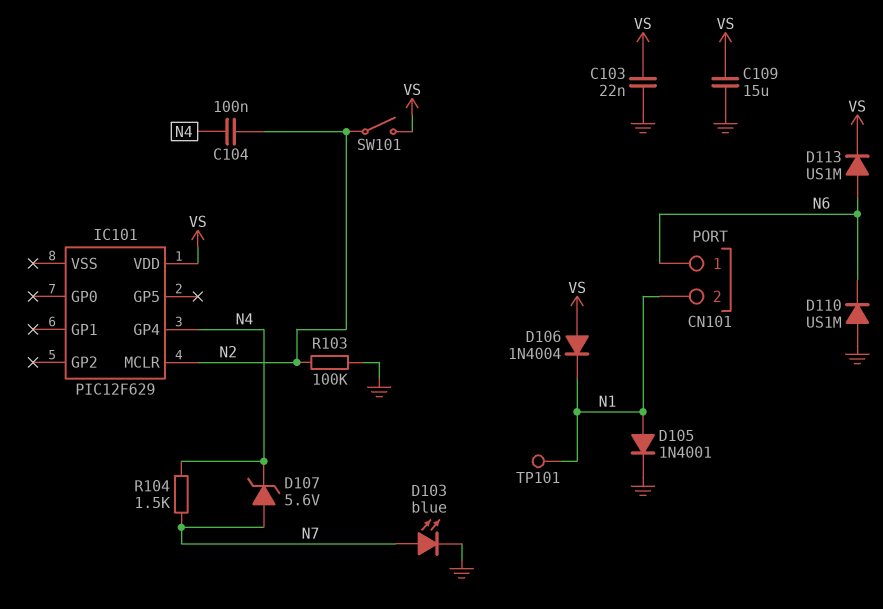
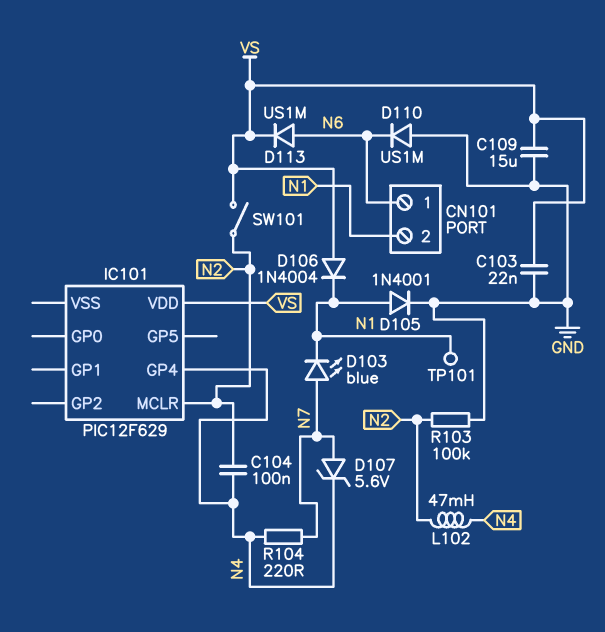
D103: LED blue (A N7, K GND) -> LED blue (A N7, K N1)
L102: none -> 47mH (N2, N4)
R104: 1.5k (N4, N7) -> 220 (N4, N7)

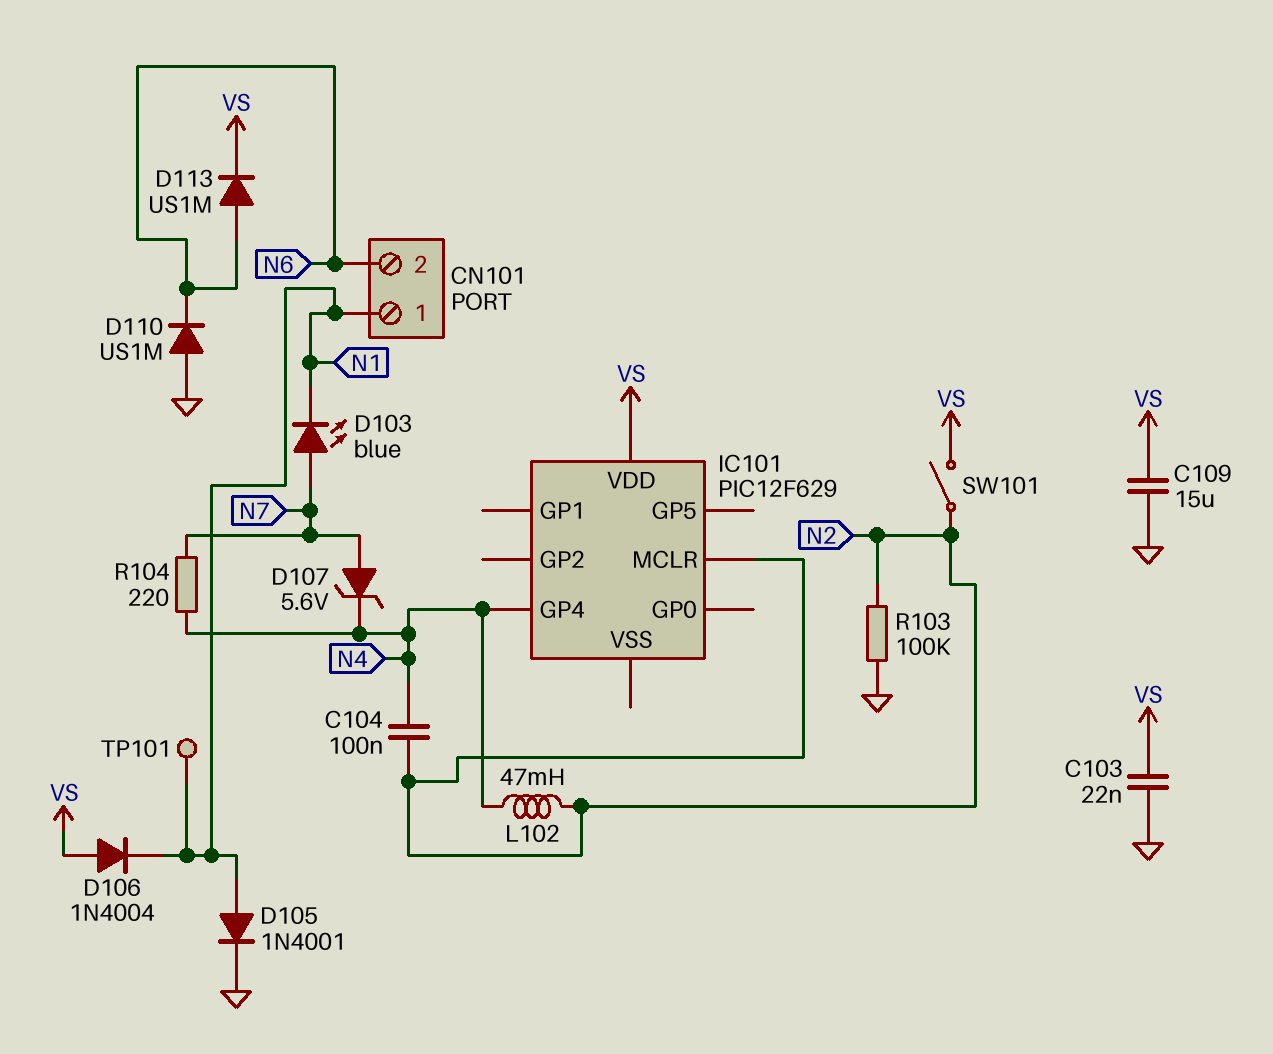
CN101 pin 1: N6 -> N1
CN101 pin 2: N1 -> N6

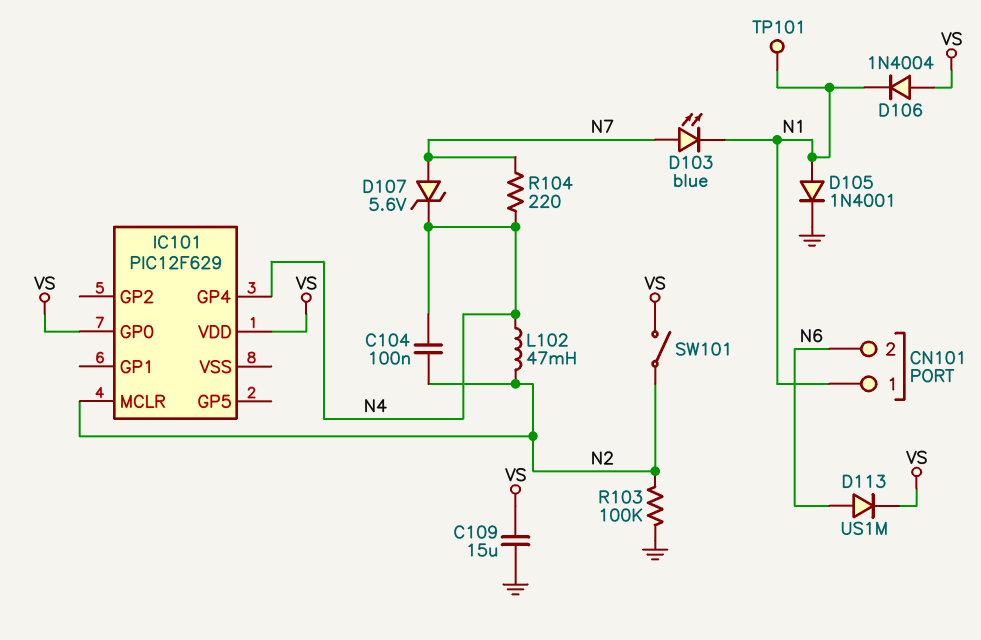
C103: 22nF (GND, VS) -> none
D110: diode US1M (A GND, K N6) -> none
IC101 pin GP0: none -> VS

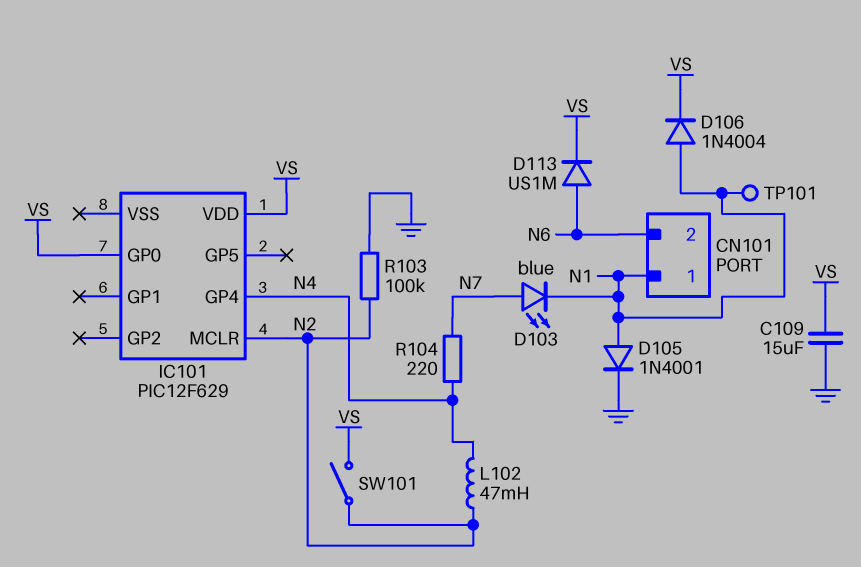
C104: 100nF (N2, N4) -> none
D106: diode 1N4004 (A VS, K N1) -> diode 1N4004 (A N1, K VS)
D107: zener 5.6V (A N7, K N4) -> none

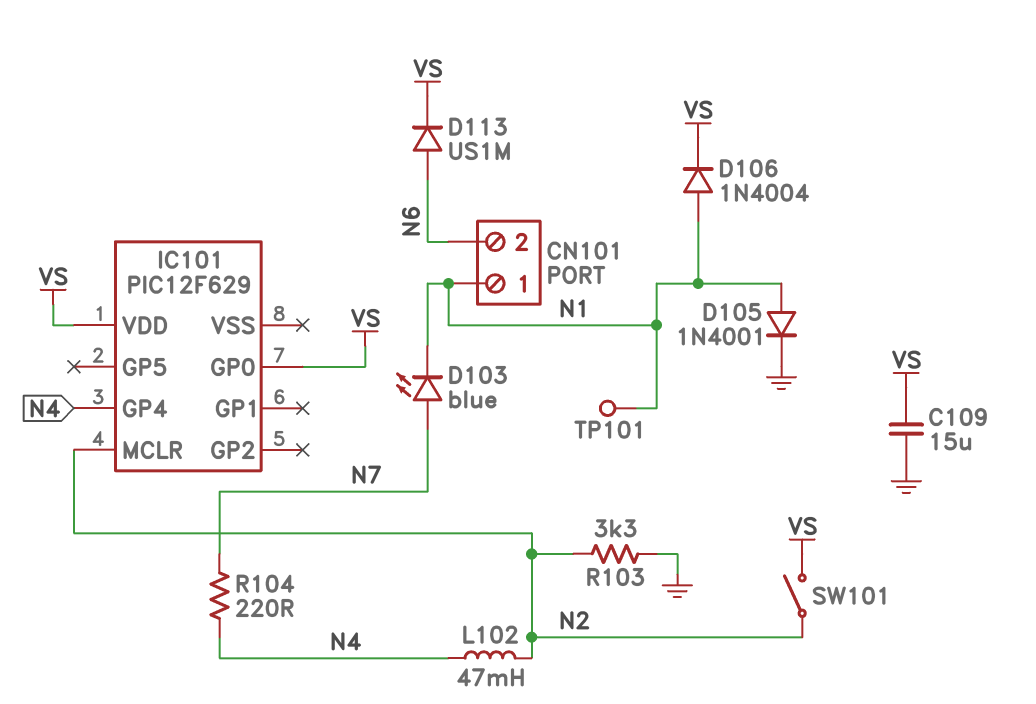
R103: 100k (GND, N2) -> 3.3k (GND, N2)

